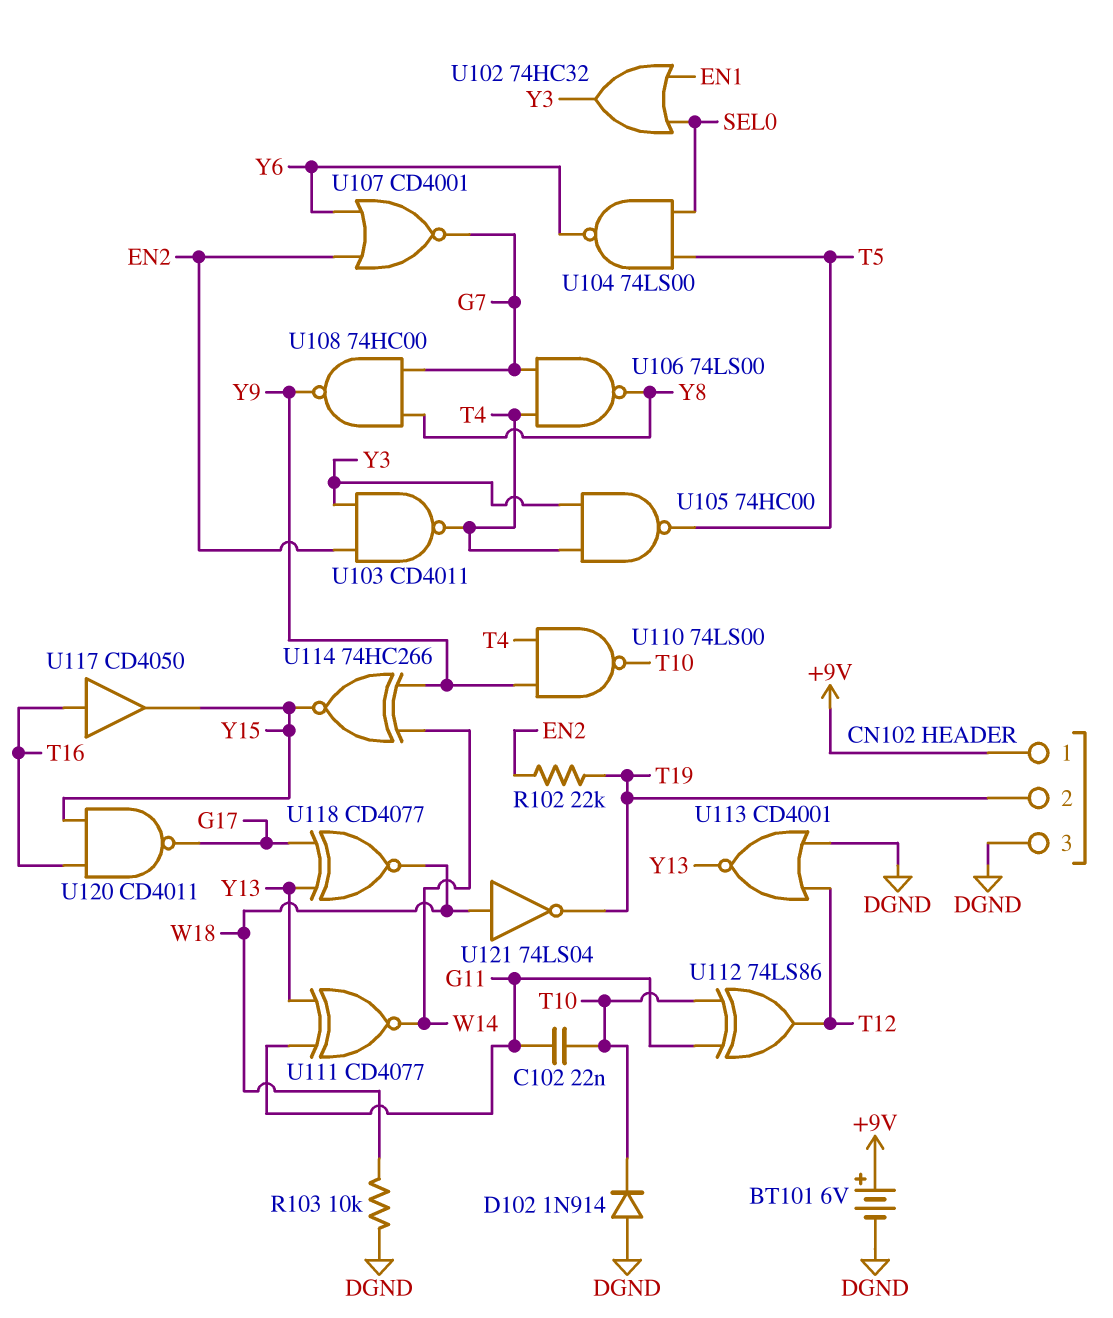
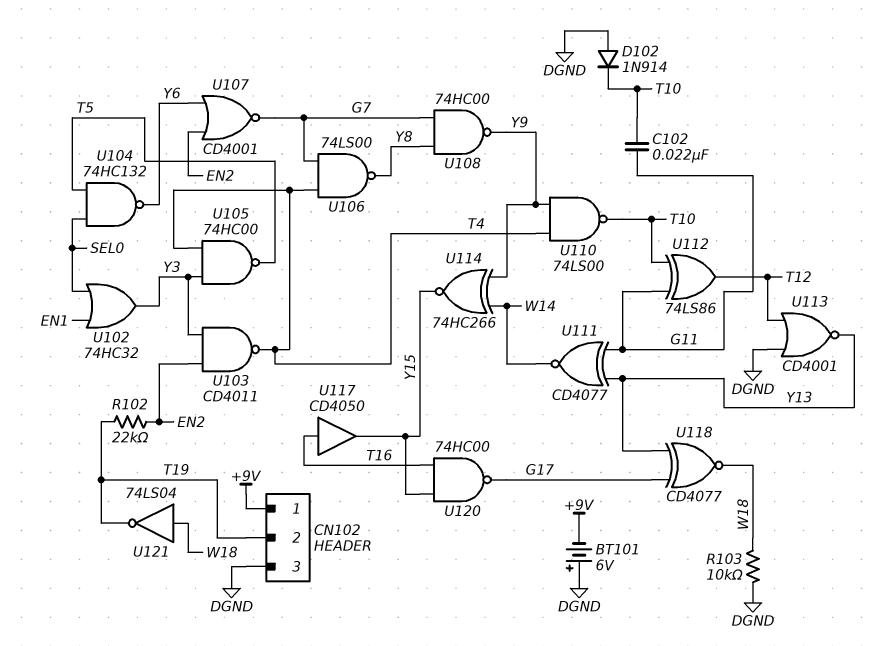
BT101: 6V (plus +9V, minus DGND) -> 6V (plus DGND, minus +9V)
U104: NAND 74LS00 (in SEL0, in T5, out Y6) -> NAND 74HC132 (in SEL0, in T5, out Y6)
U120: NAND CD4011 (in T16, in Y15, out G17) -> NAND 74HC00 (in T16, in Y15, out G17)

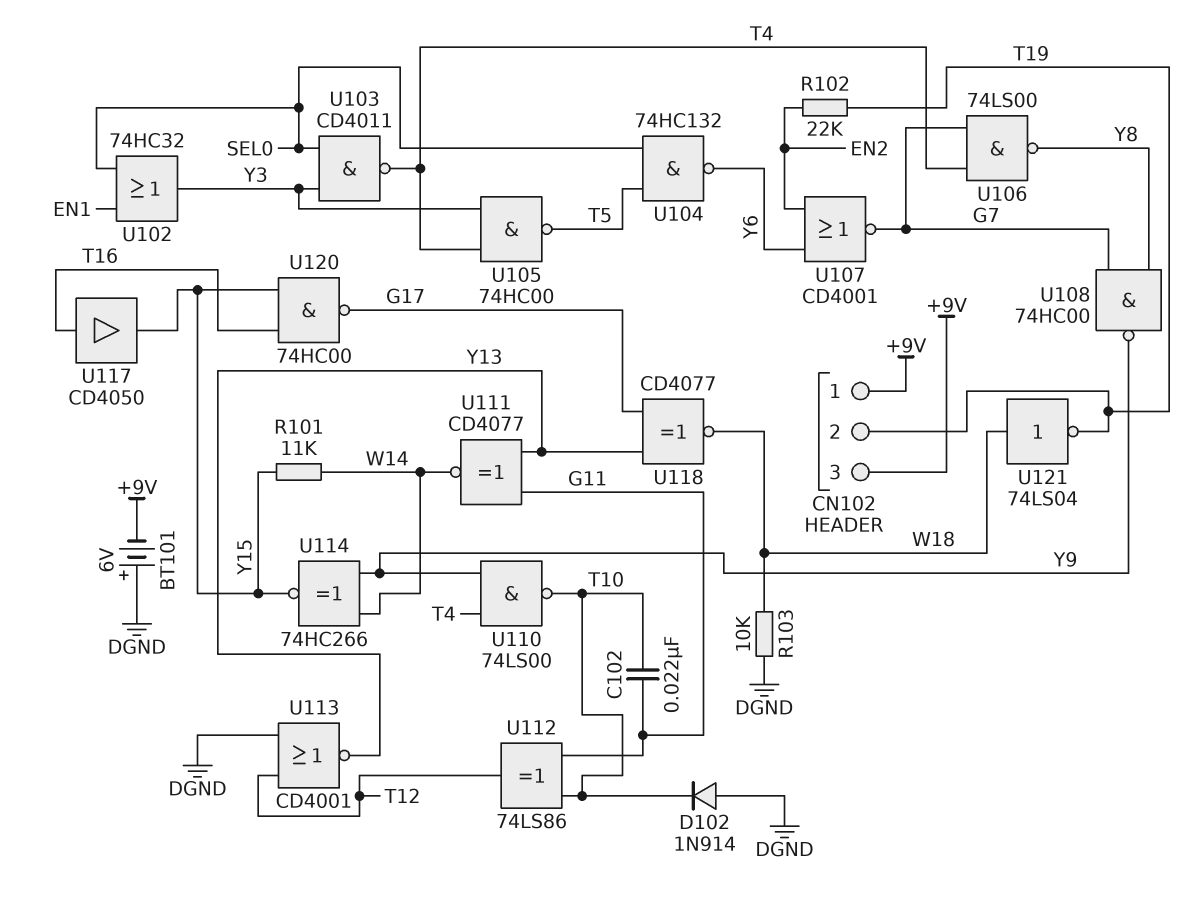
CN102 pin 3: DGND -> +9V
R101: none -> 11k (W14, Y15)
U103: NAND CD4011 (in EN2, in Y3, out T4) -> NAND CD4011 (in SEL0, in Y3, out T4)

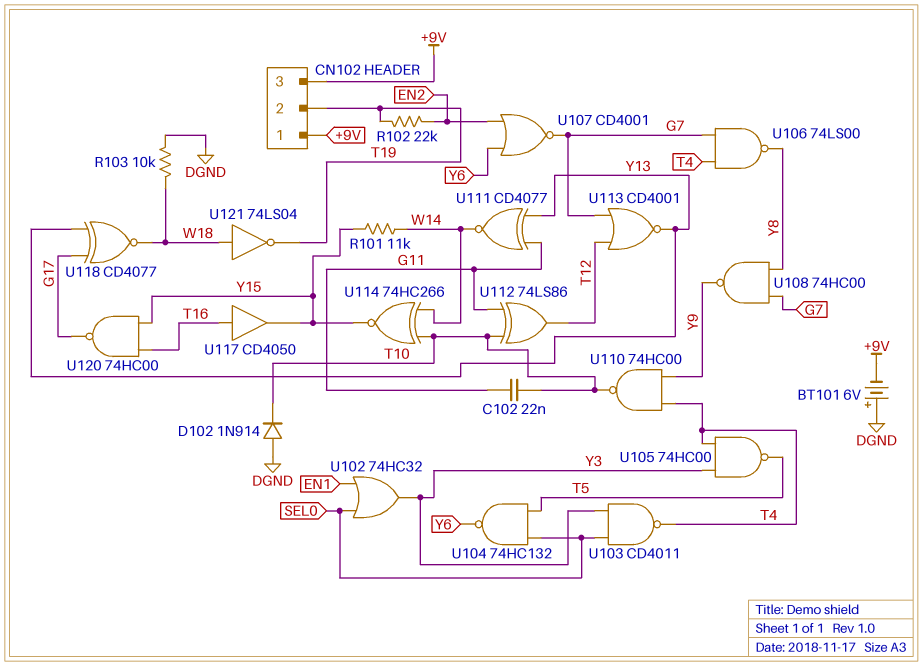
U110: NAND 74LS00 (in T4, in Y9, out T10) -> NAND 74HC00 (in T4, in Y9, out T10)
U113: NOR CD4001 (in DGND, in T12, out Y13) -> NOR CD4001 (in G7, in T12, out Y13)
U114: XNOR 74HC266 (in W14, in Y9, out Y15) -> XNOR 74HC266 (in T10, in W14, out Y15)

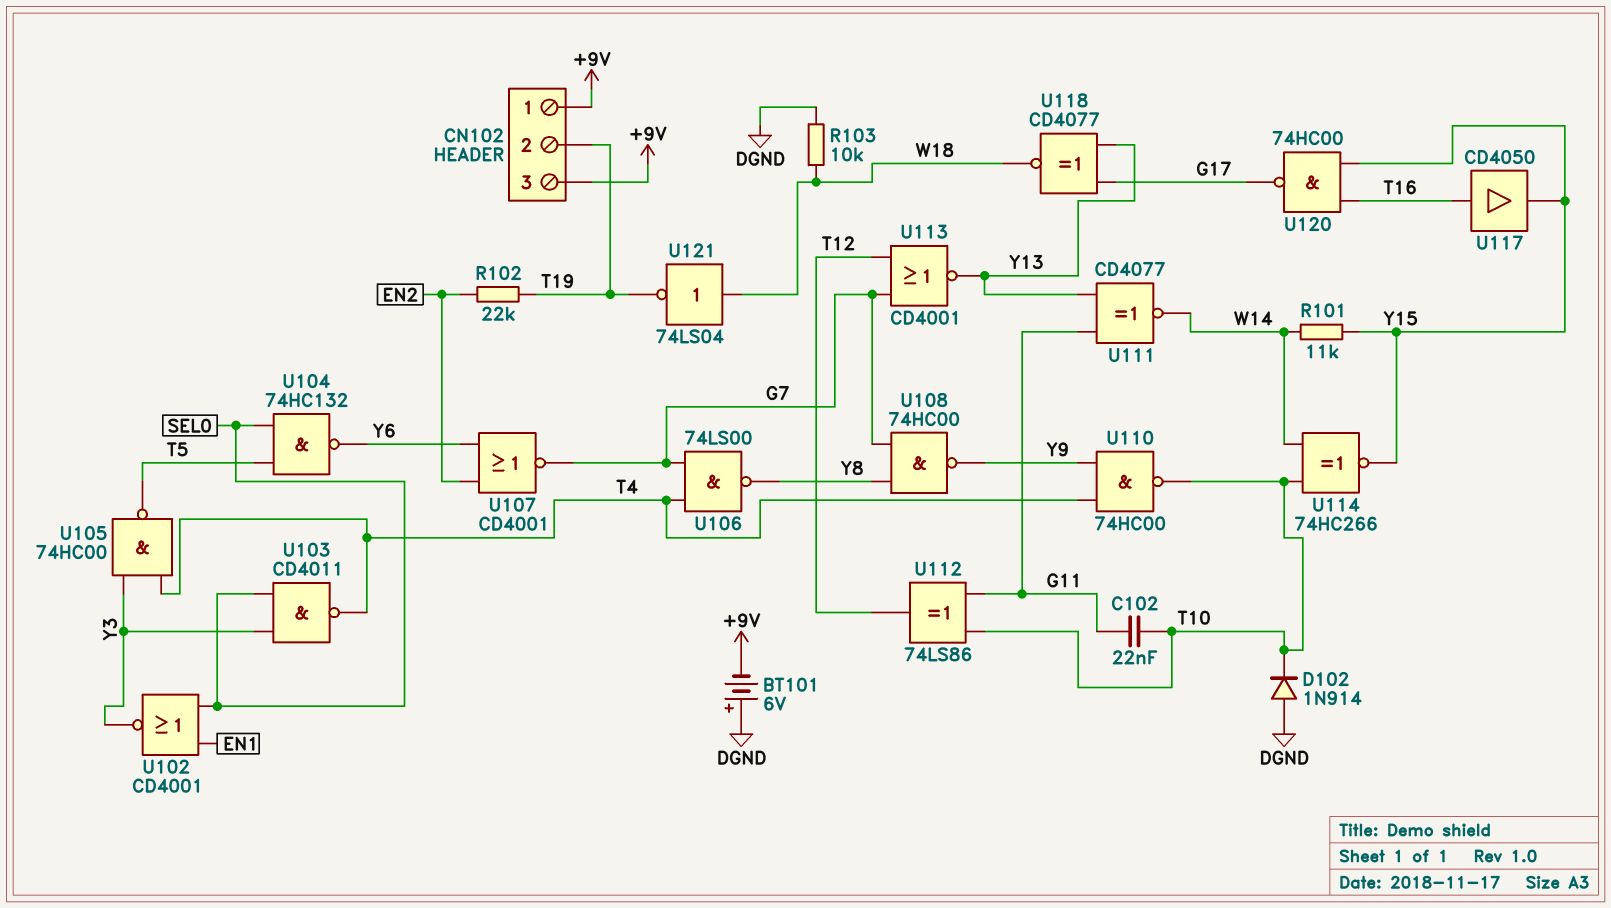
U102: OR 74HC32 (in EN1, in SEL0, out Y3) -> NOR CD4001 (in EN1, in SEL0, out Y3)

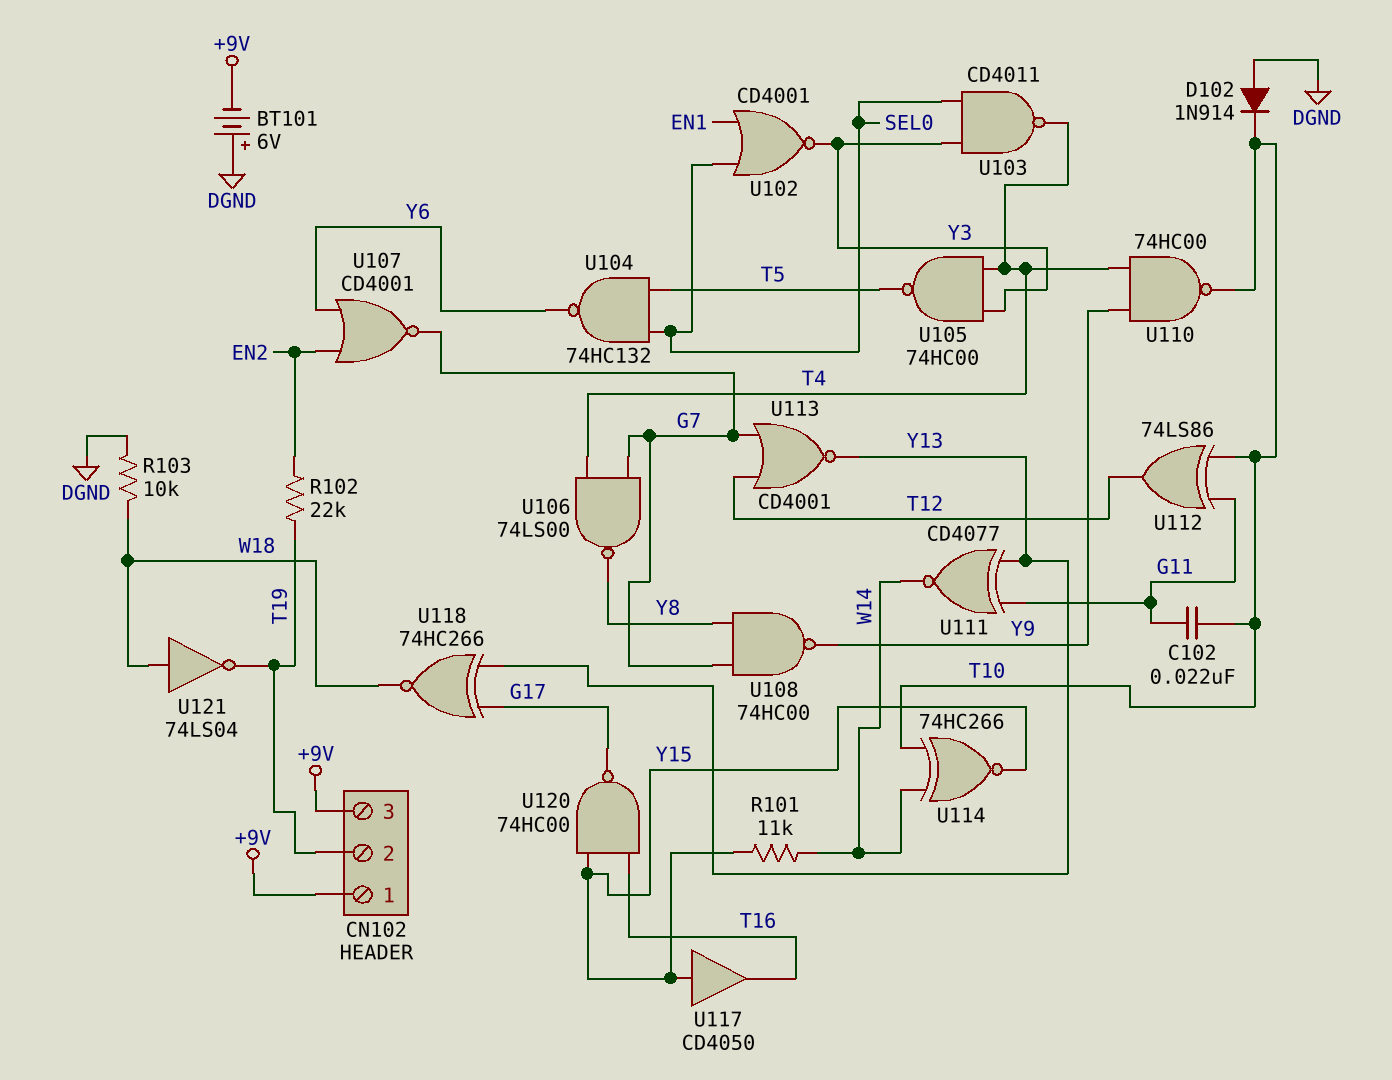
U117: buffer CD4050 (in T16, out Y15) -> buffer CD4050 (in Y15, out T16)
U118: XNOR CD4077 (in G17, in Y13, out W18) -> XNOR 74HC266 (in G17, in Y13, out W18)

